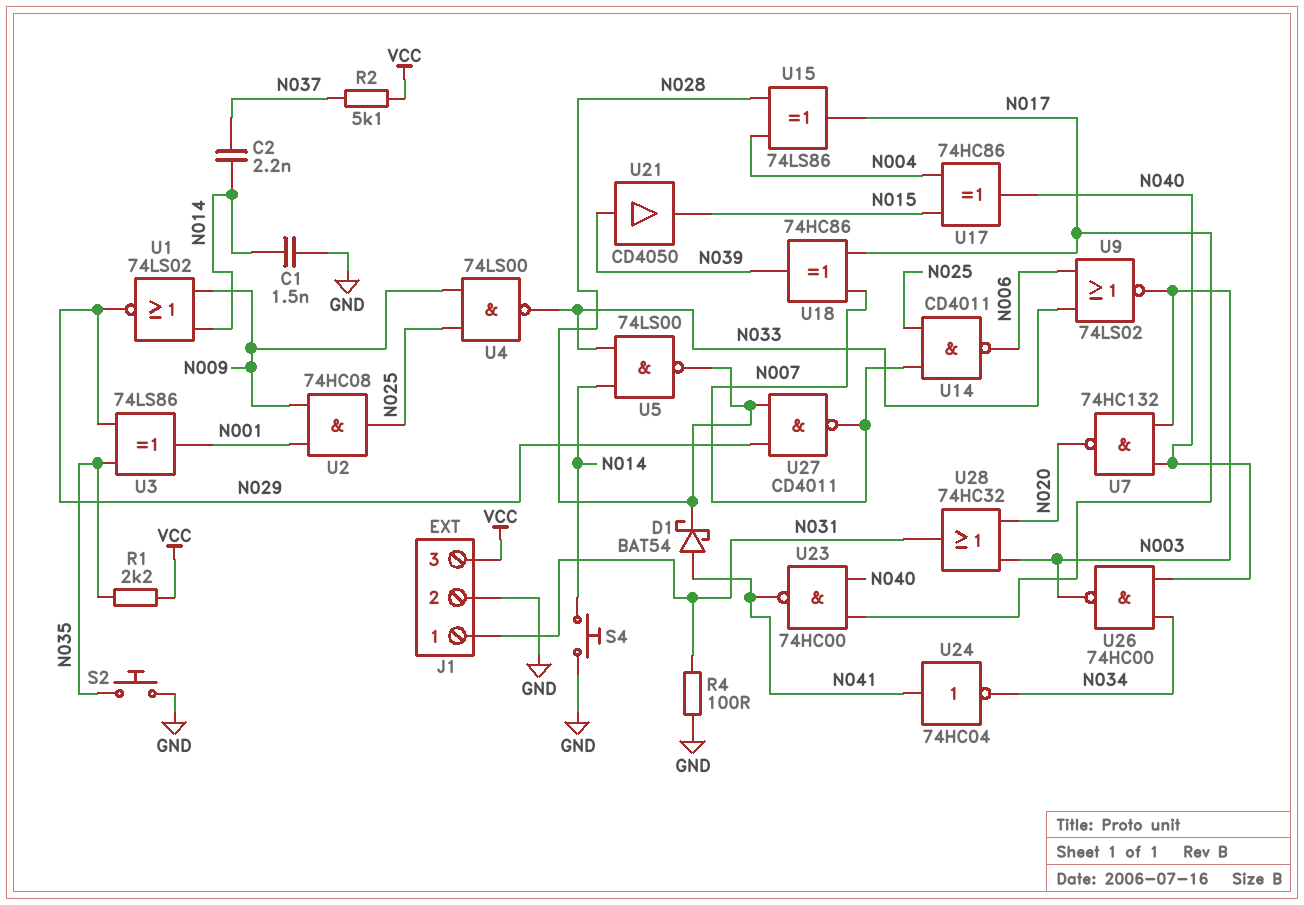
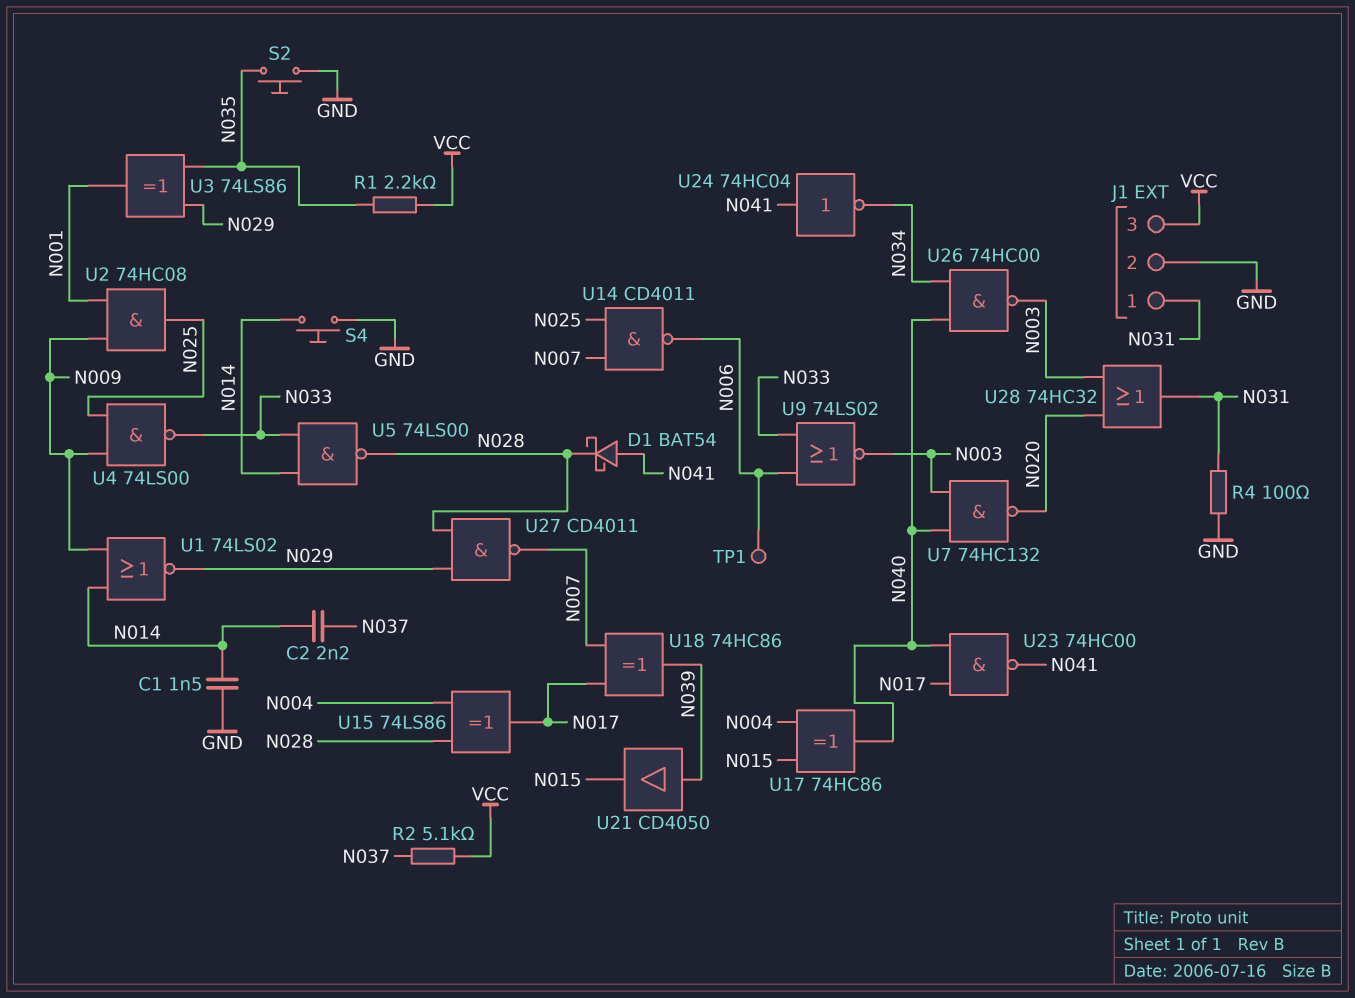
TP1: none -> test point (N006)

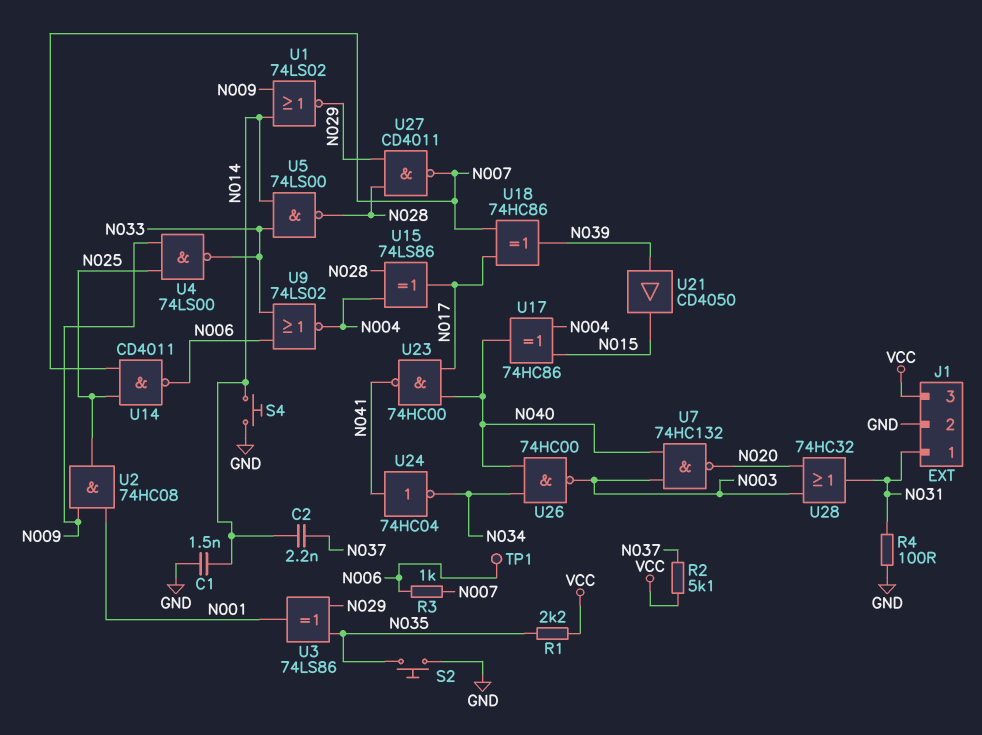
D1: schottky BAT54 (A N041, K N028) -> none
R3: none -> 1k (N006, N007)
U9: NOR 74LS02 (in N006, in N033, out N003) -> NOR 74LS02 (in N006, in N033, out N004)

